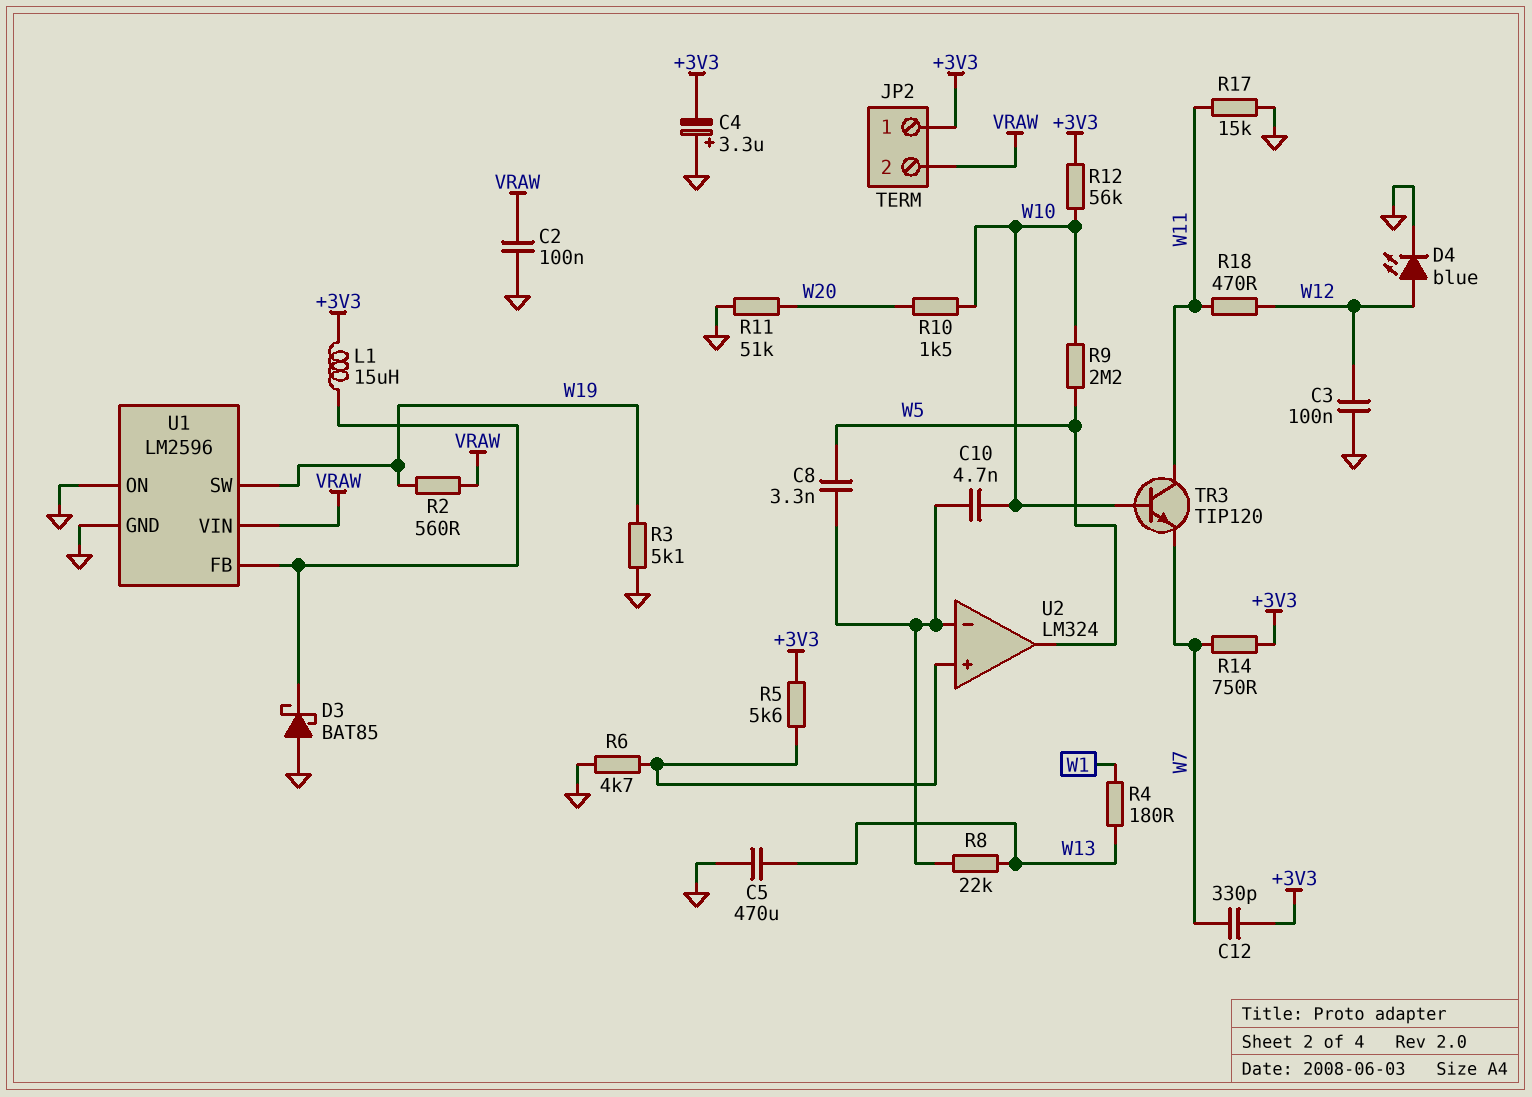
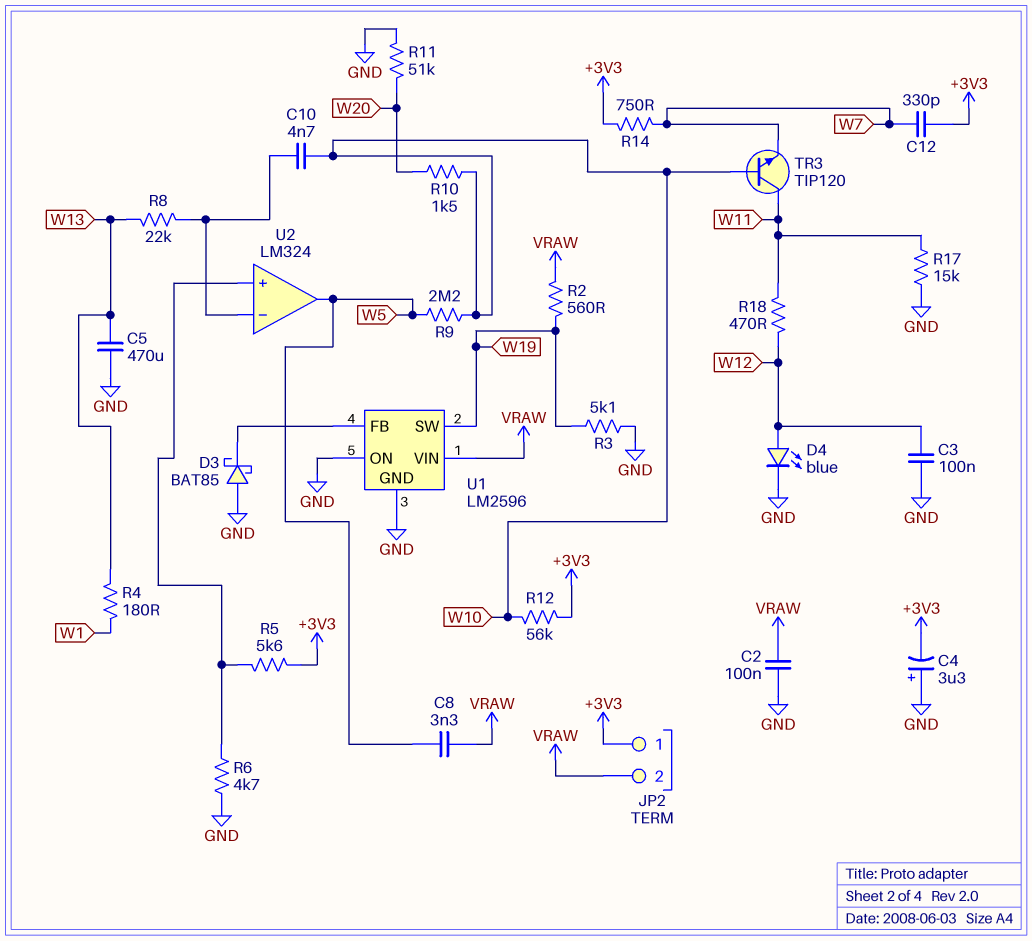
C8: 3.3nF (U2/in-, W5) -> 3.3nF (VRAW, W5)
L1: 15uH (+3V3, U1/FB) -> none

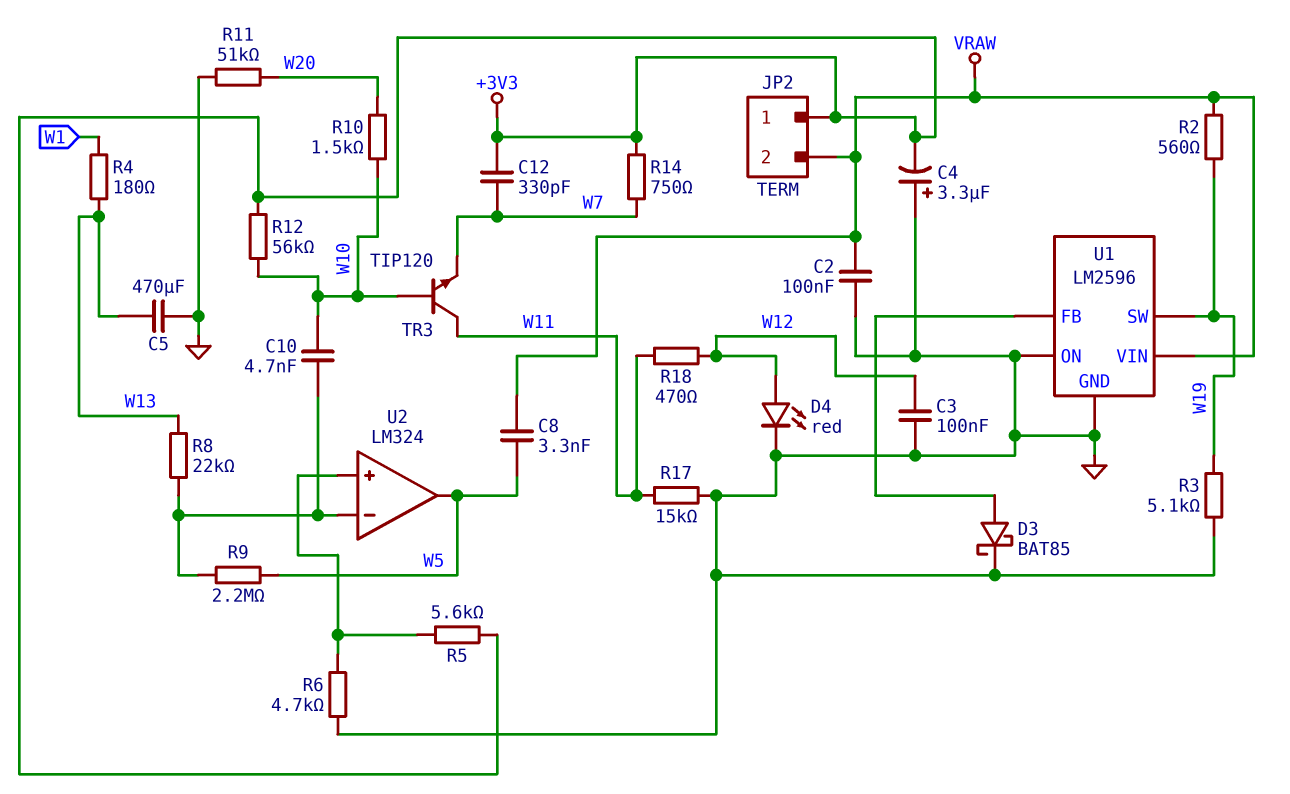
D3: schottky BAT85 (A GND, K U1/FB) -> schottky BAT85 (A U1/FB, K GND)
D4: LED blue (A W12, K GND) -> LED red (A W12, K GND)
R9: 2.2M (W5, W10) -> 2.2M (U2/in-, W5)

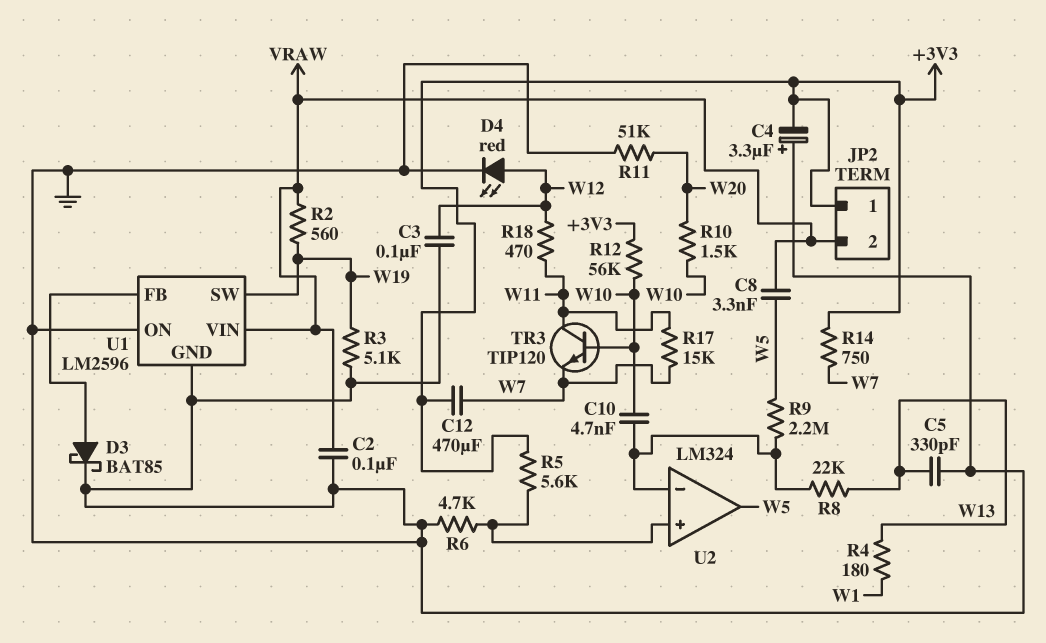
C5: 470uF (GND, W13) -> 330pF (GND, W13)
C12: 330pF (+3V3, W7) -> 470uF (+3V3, W7)
R17: 15k (GND, W11) -> 15k (W7, W11)

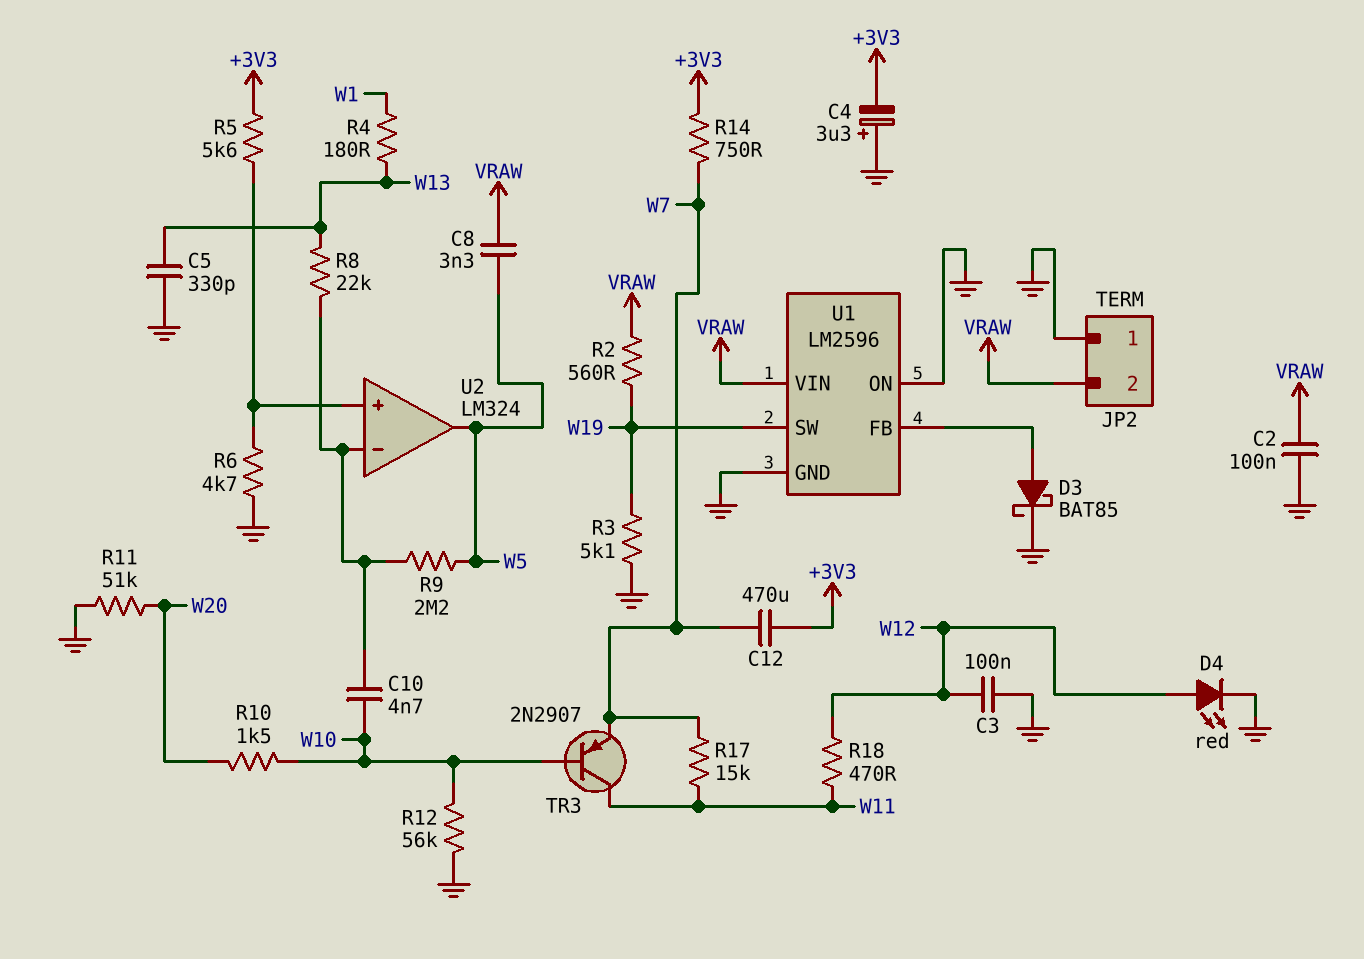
JP2 pin 1: +3V3 -> GND
R12: 56k (+3V3, W10) -> 56k (GND, W10)
TR3: NPN TIP120 (B W10, C W11, E W7) -> PNP 2N2907 (B W10, C W11, E W7)

